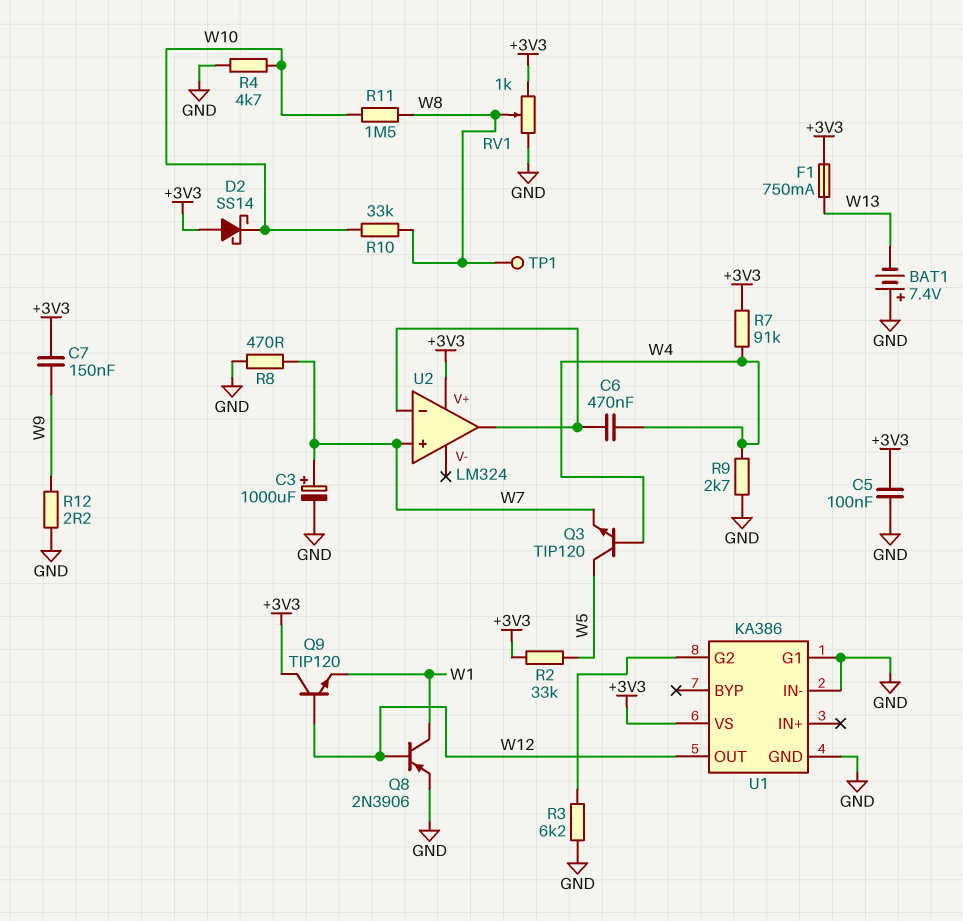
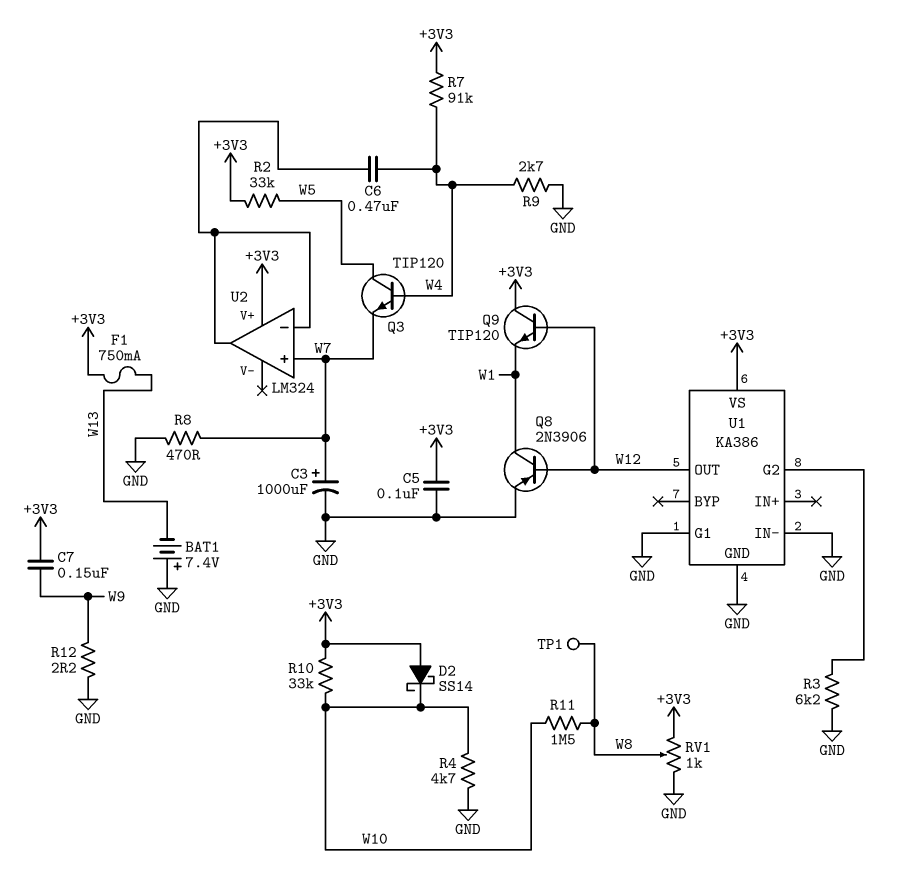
R10: 33k (W8, W10) -> 33k (+3V3, W10)

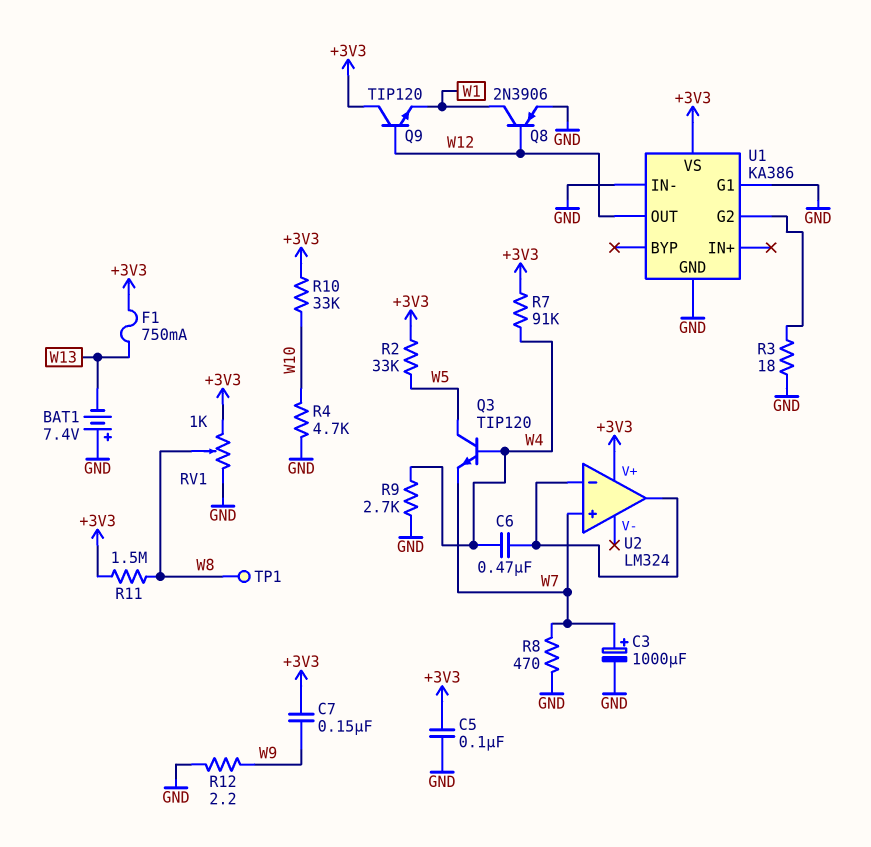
D2: schottky SS14 (A +3V3, K W10) -> none
R3: 6.2k (GND, U1/G2) -> 18 (GND, U1/G2)
R11: 1.5M (W8, W10) -> 1.5M (+3V3, W8)

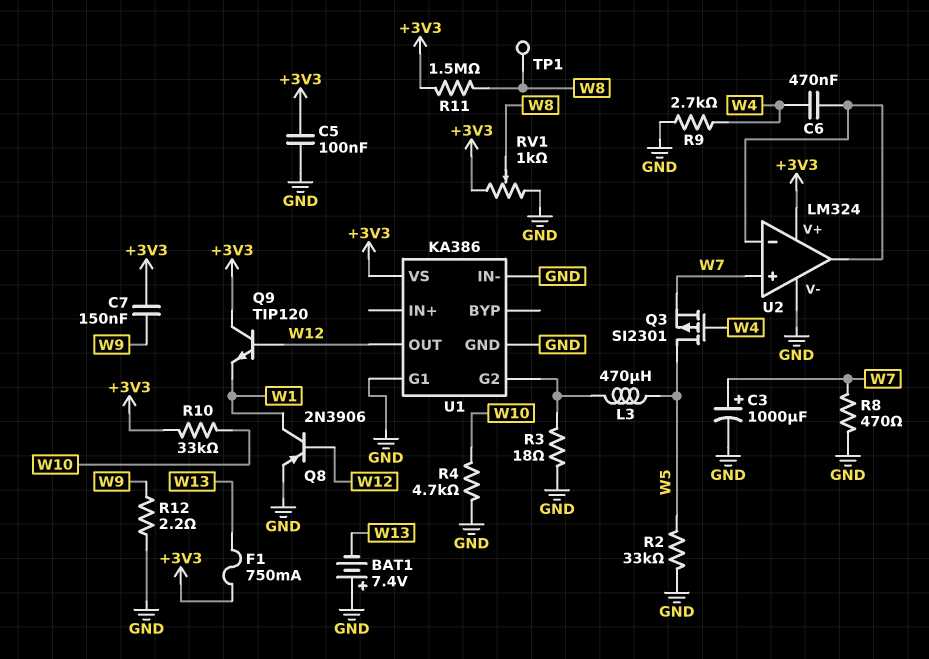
L3: none -> 470uH (U1/G2, W5)
Q3: NPN TIP120 (B W4, C W5, E W7) -> PMOS SI2301 (G W4, D W5, S W7)
R2: 33k (+3V3, W5) -> 33k (GND, W5)
R7: 91k (+3V3, W4) -> none
U2 pin V-: none -> GND

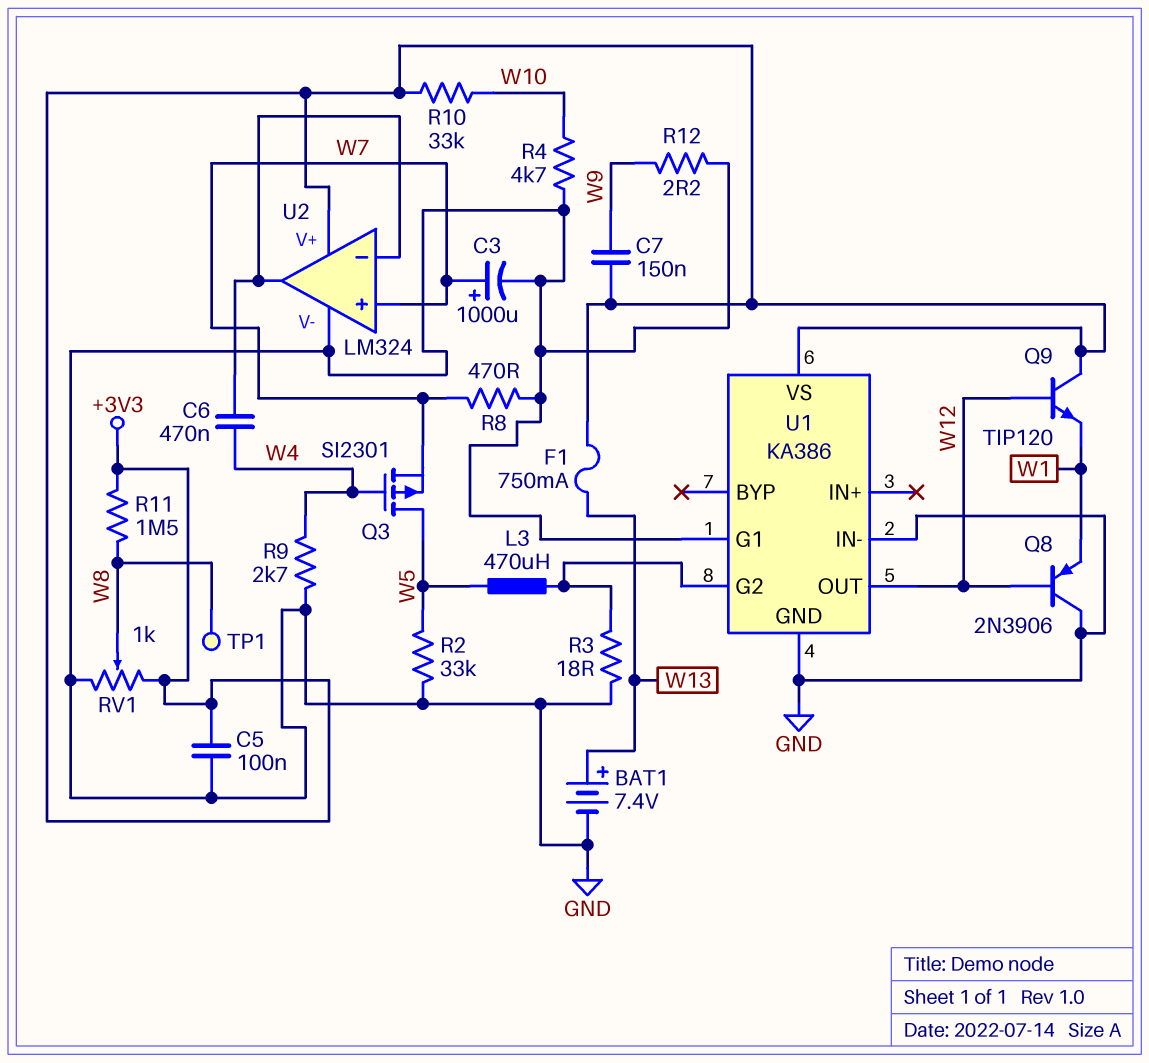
BAT1: 7.4V (plus GND, minus W13) -> 7.4V (plus W13, minus GND)
Q8: PNP 2N3906 (B W12, C W1, E GND) -> PNP 2N3906 (B W12, C GND, E W1)

